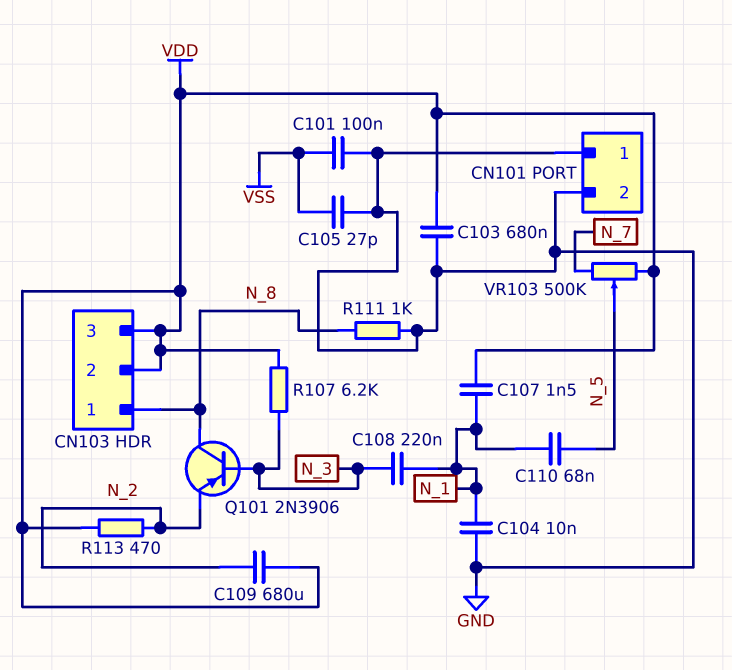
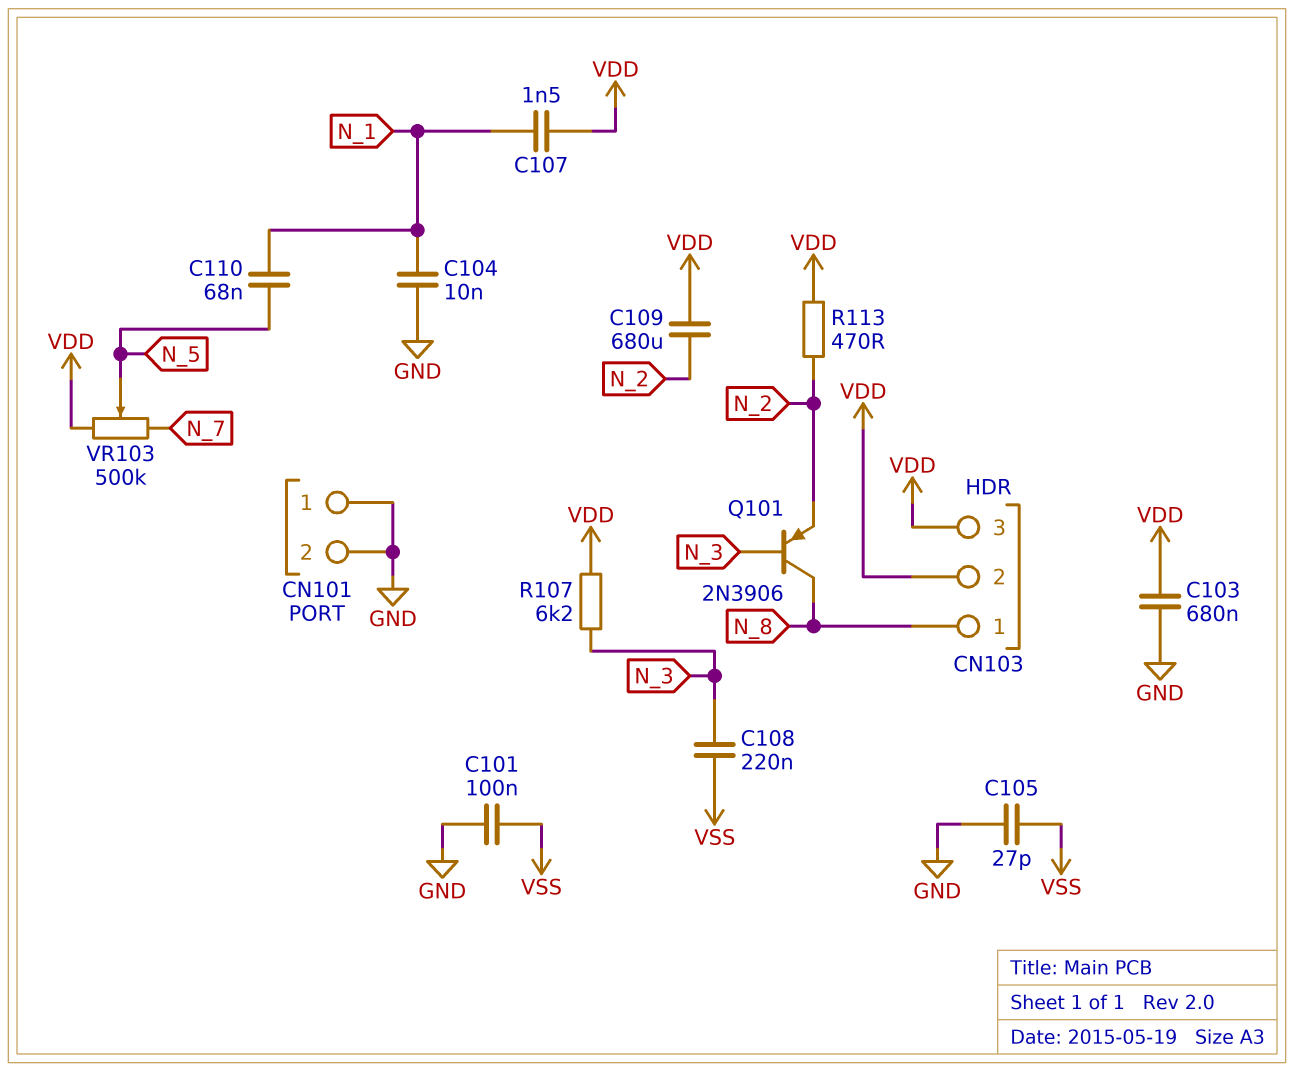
C108: 220nF (N_1, N_3) -> 220nF (N_3, VSS)
R111: 1k (GND, N_8) -> none

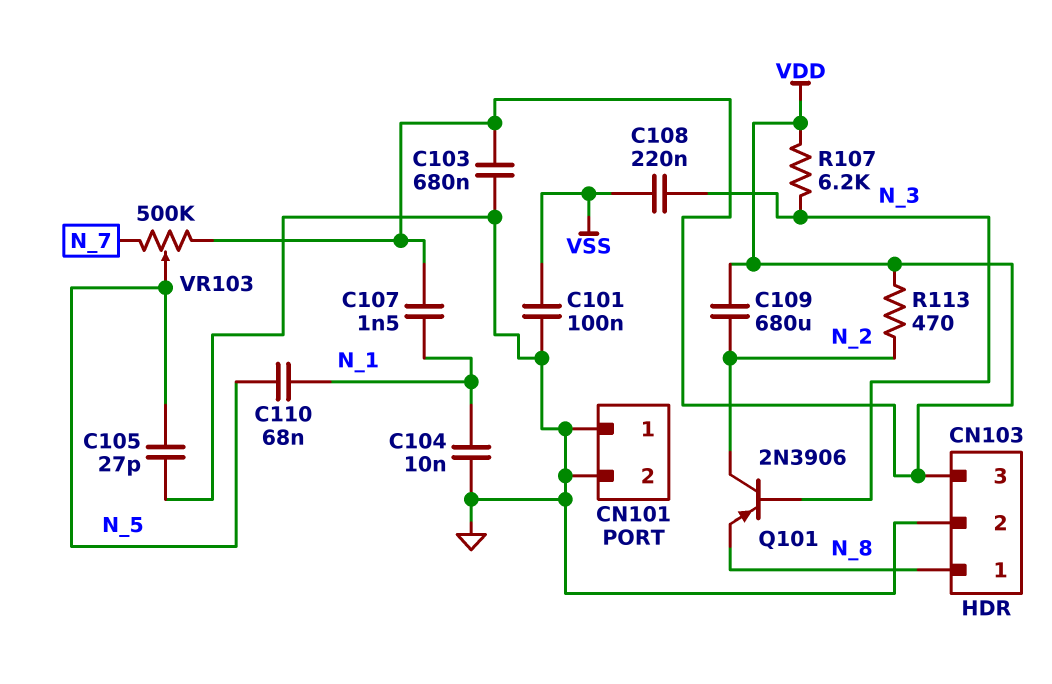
C105: 27pF (GND, VSS) -> 27pF (GND, N_5)
CN103 pin 2: VDD -> GND
Q101: PNP 2N3906 (B N_3, C N_8, E N_2) -> PNP 2N3906 (B N_3, C N_2, E N_8)

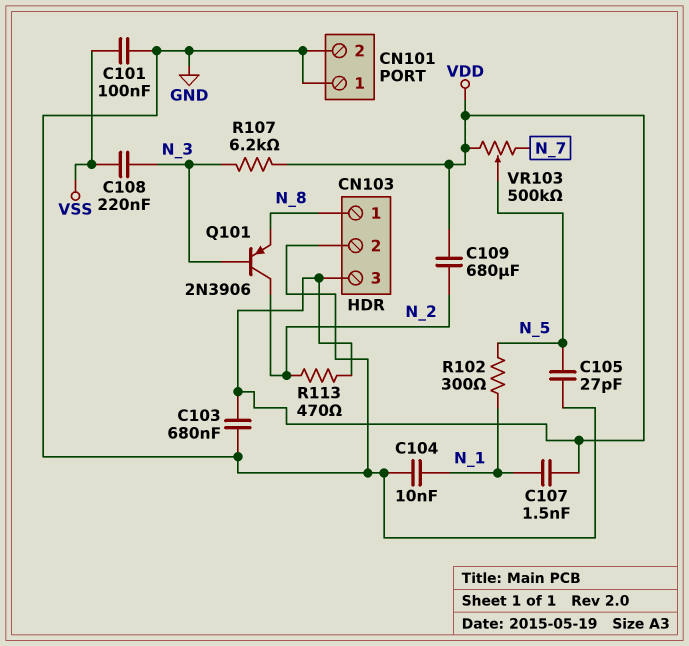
C110: 68nF (N_1, N_5) -> none
R102: none -> 300 (N_1, N_5)

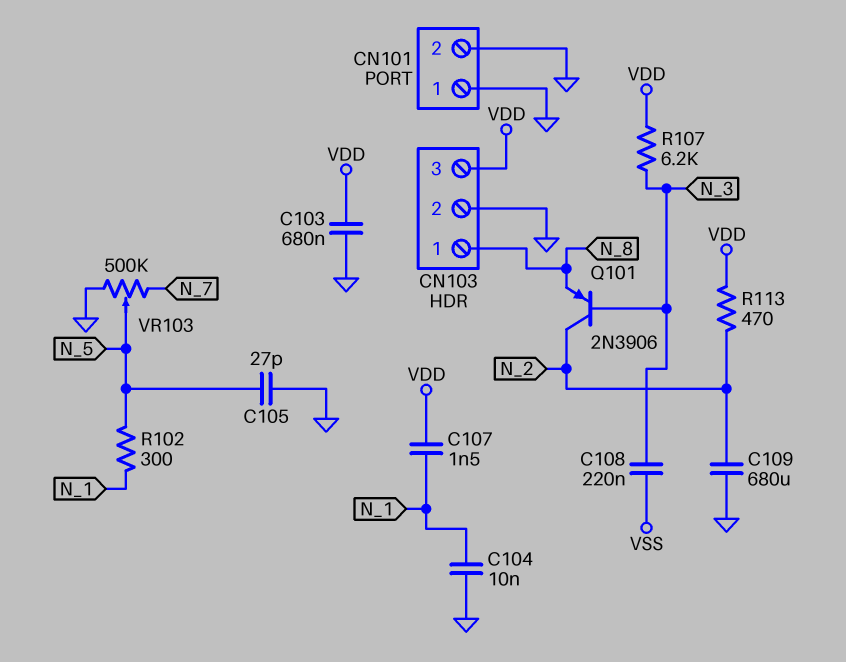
C101: 100nF (GND, VSS) -> none
C109: 680uF (N_2, VDD) -> 680uF (GND, N_2)
VR103: 500k (N_7, VDD, wiper N_5) -> 500k (GND, N_7, wiper N_5)

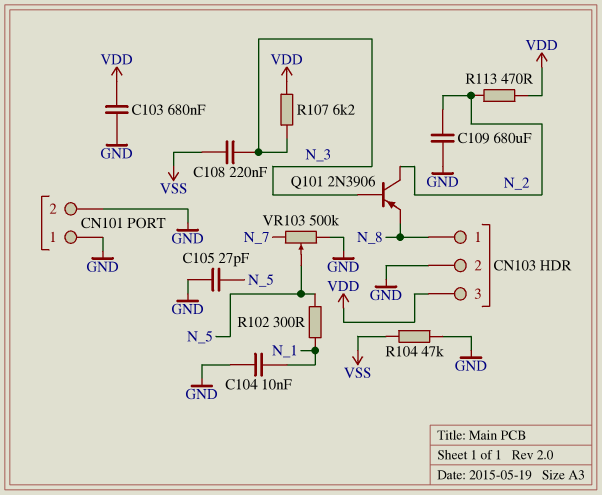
C107: 1.5nF (N_1, VDD) -> none
R104: none -> 47k (GND, VSS)

